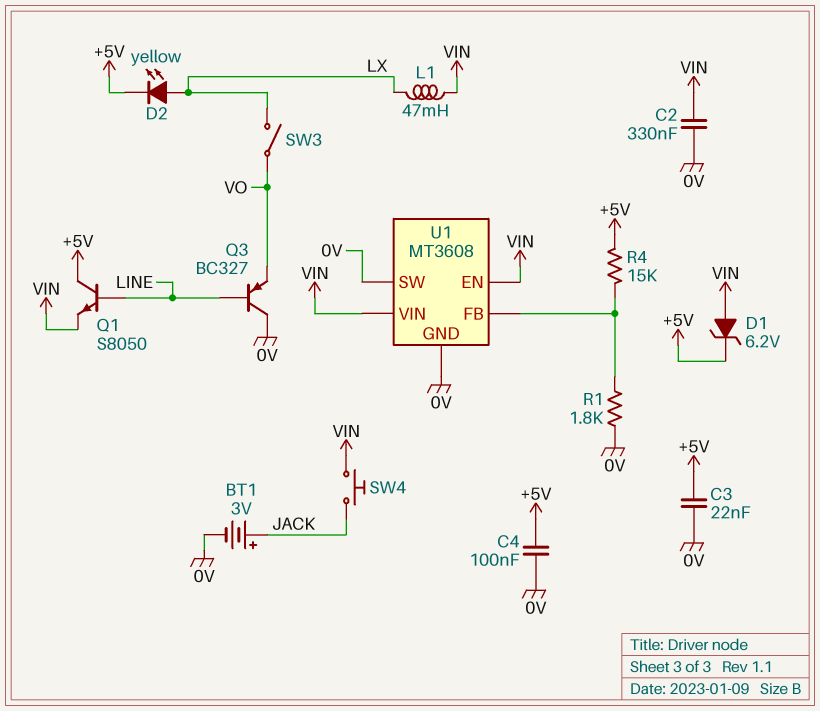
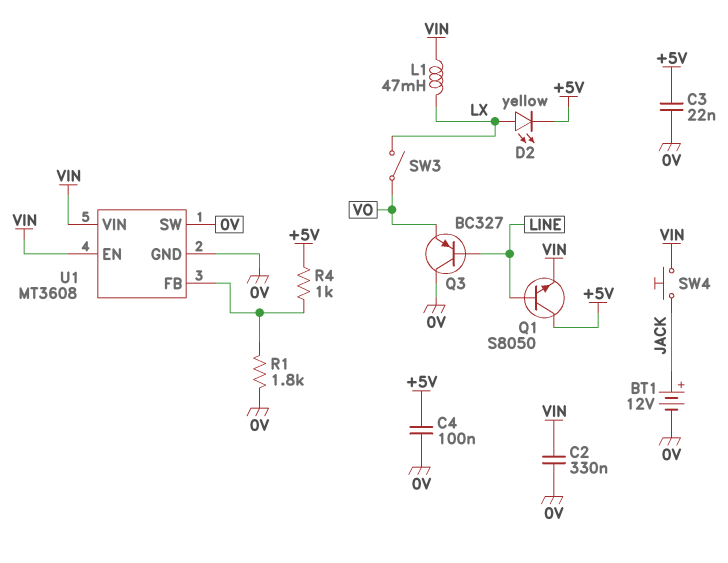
BT1: 3V (plus JACK, minus 0V) -> 12V (plus JACK, minus 0V)
D1: zener 6.2V (A VIN, K +5V) -> none
R4: 15k (+5V, U1/FB) -> 1k (+5V, U1/FB)

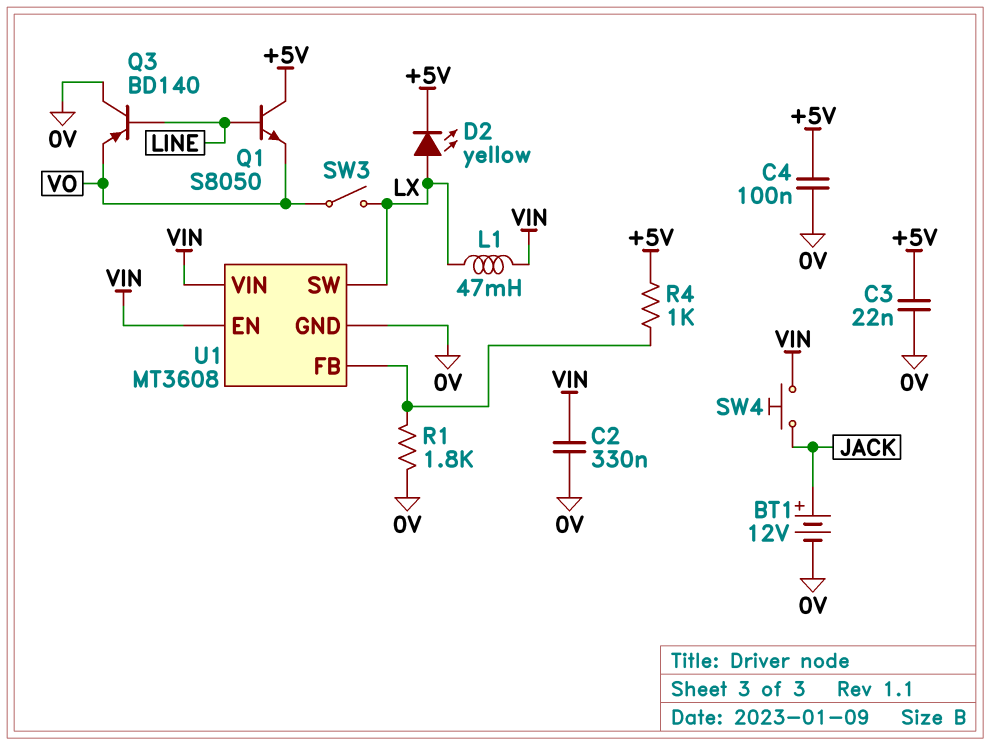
Q1: NPN S8050 (B LINE, C +5V, E VIN) -> NPN S8050 (B LINE, C +5V, E VO)
Q3: PNP BC327 (B LINE, C 0V, E VO) -> PNP BD140 (B LINE, C 0V, E VO)
U1 pin SW: 0V -> LX

